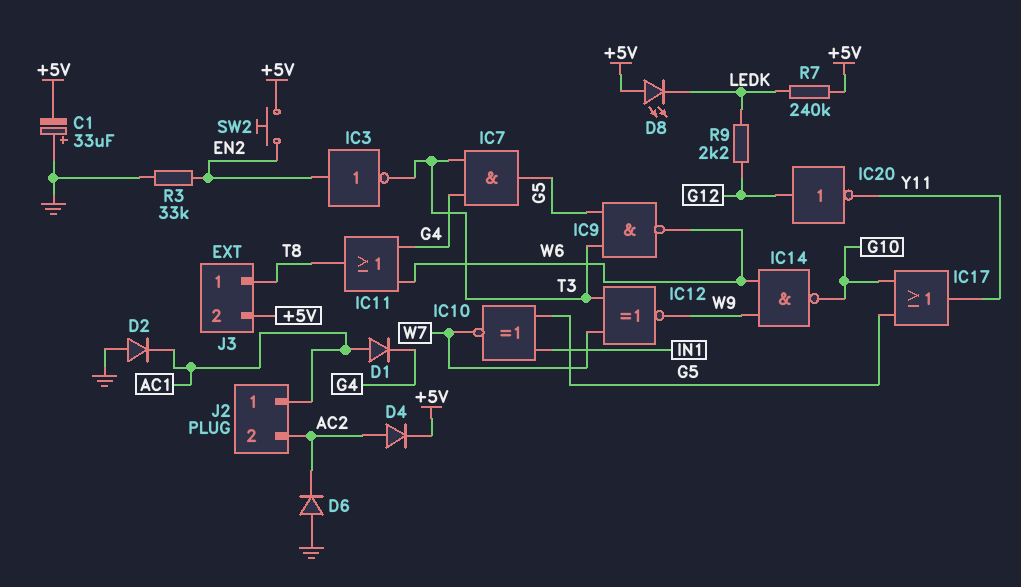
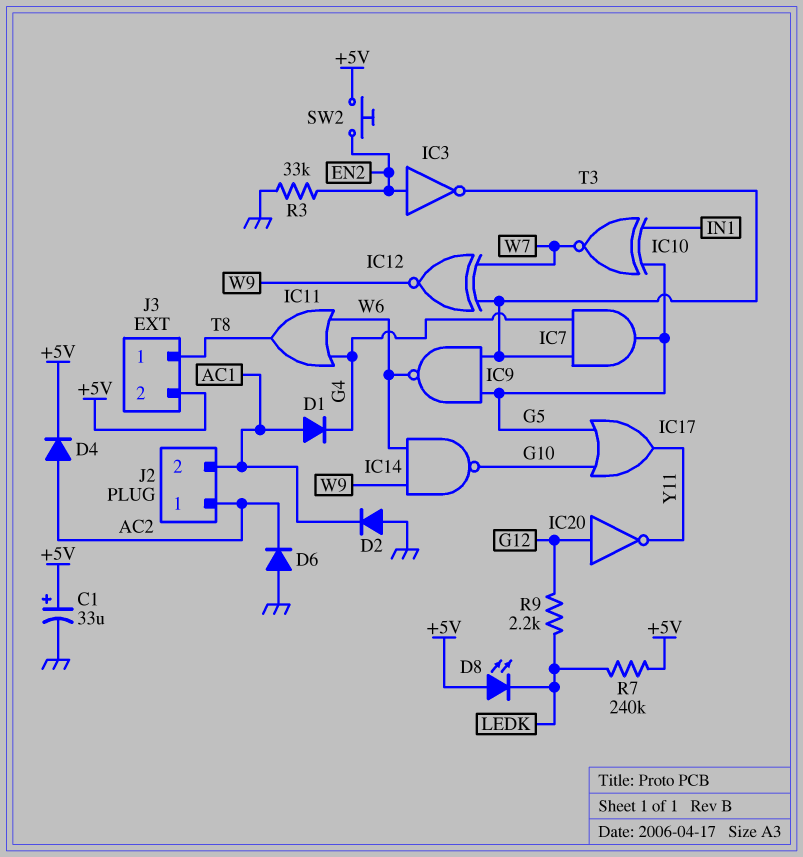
C1: 33uF (plus GND, minus +5V) -> 33uF (plus +5V, minus GND)
J2 pin 1: AC1 -> AC2
J2 pin 2: AC2 -> AC1

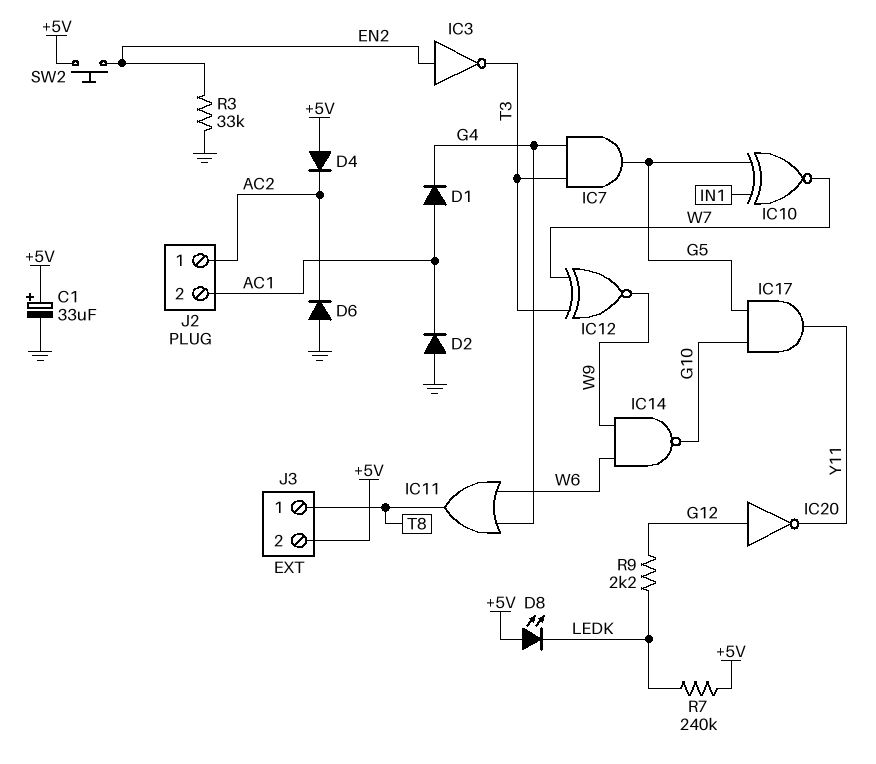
D4: diode (A AC2, K +5V) -> diode (A +5V, K AC2)
IC9: NAND (in G5, in T3, out W6) -> none
IC17: OR (in G5, in G10, out Y11) -> AND (in G5, in G10, out Y11)

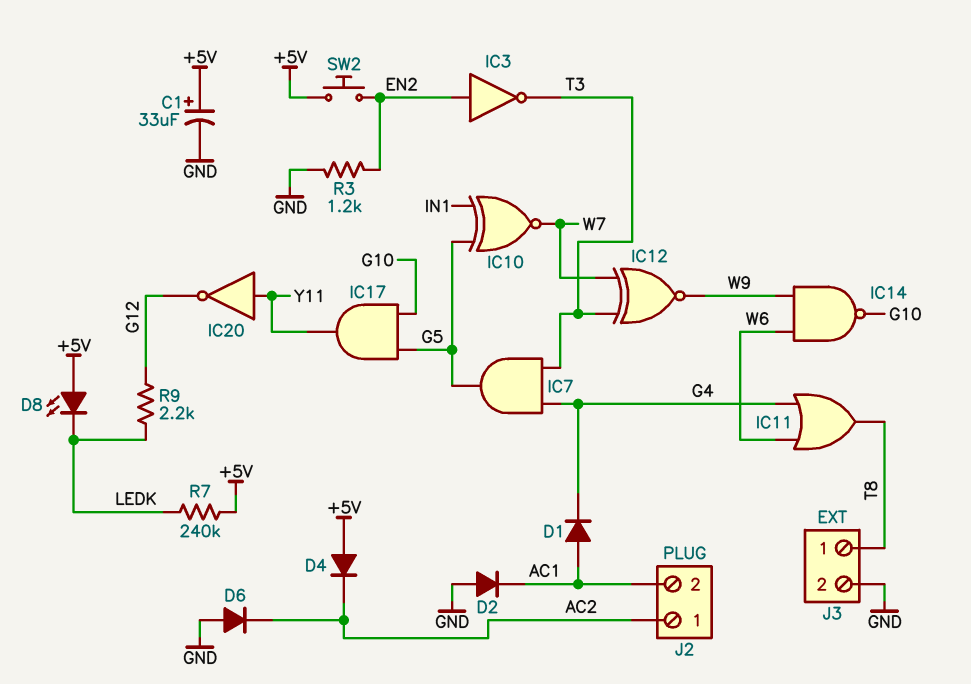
IC20: NOT (in G12, out Y11) -> NOT (in Y11, out G12)
J3 pin 2: +5V -> GND
R3: 33k (EN2, GND) -> 1.2k (EN2, GND)

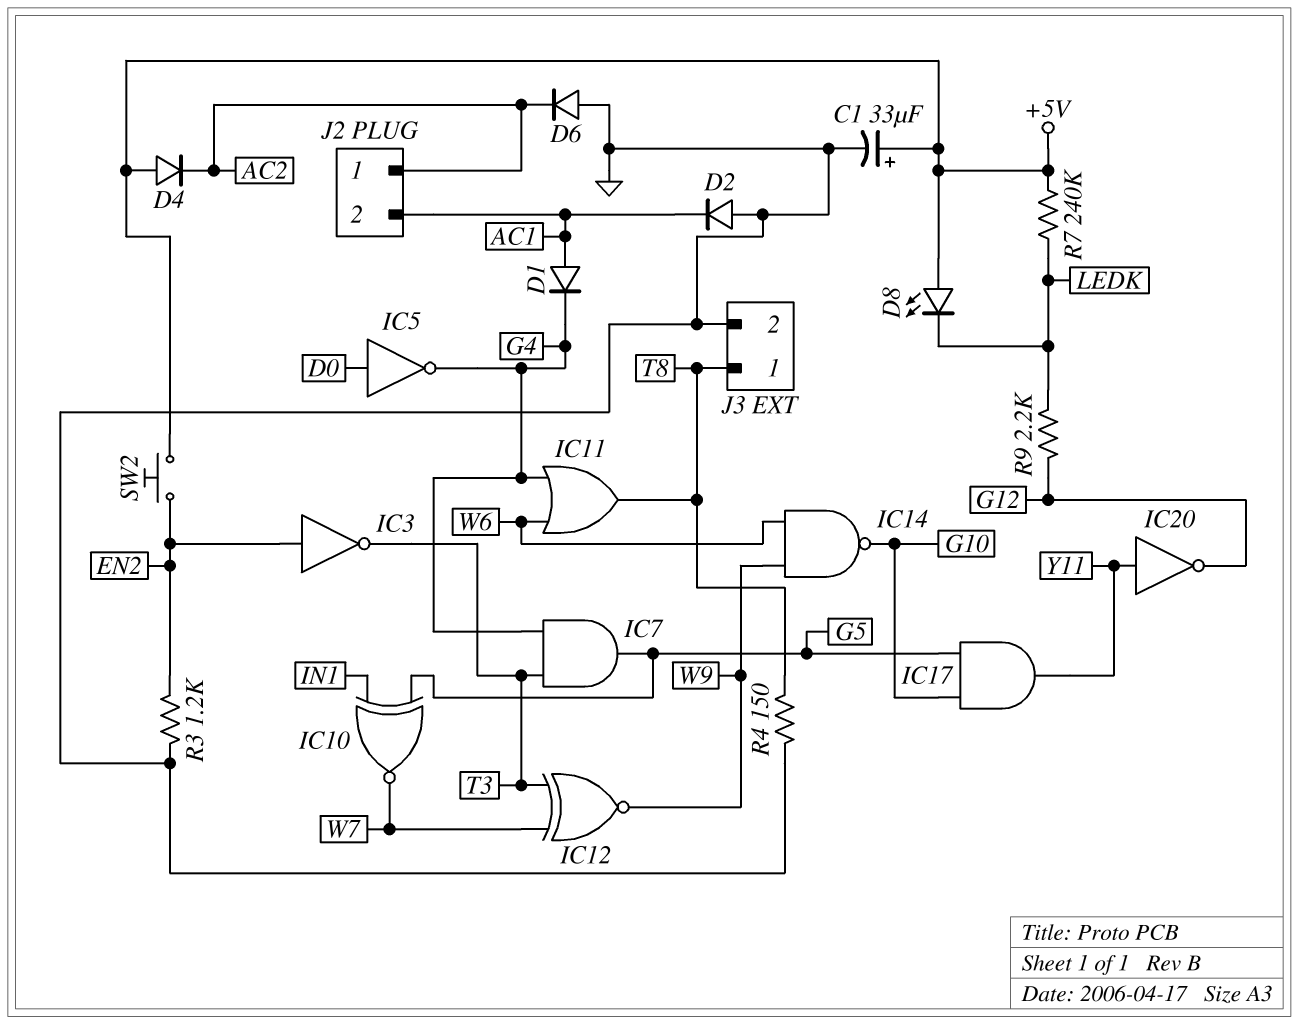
IC5: none -> NOT (in D0, out G4)
R4: none -> 150 (GND, T8)

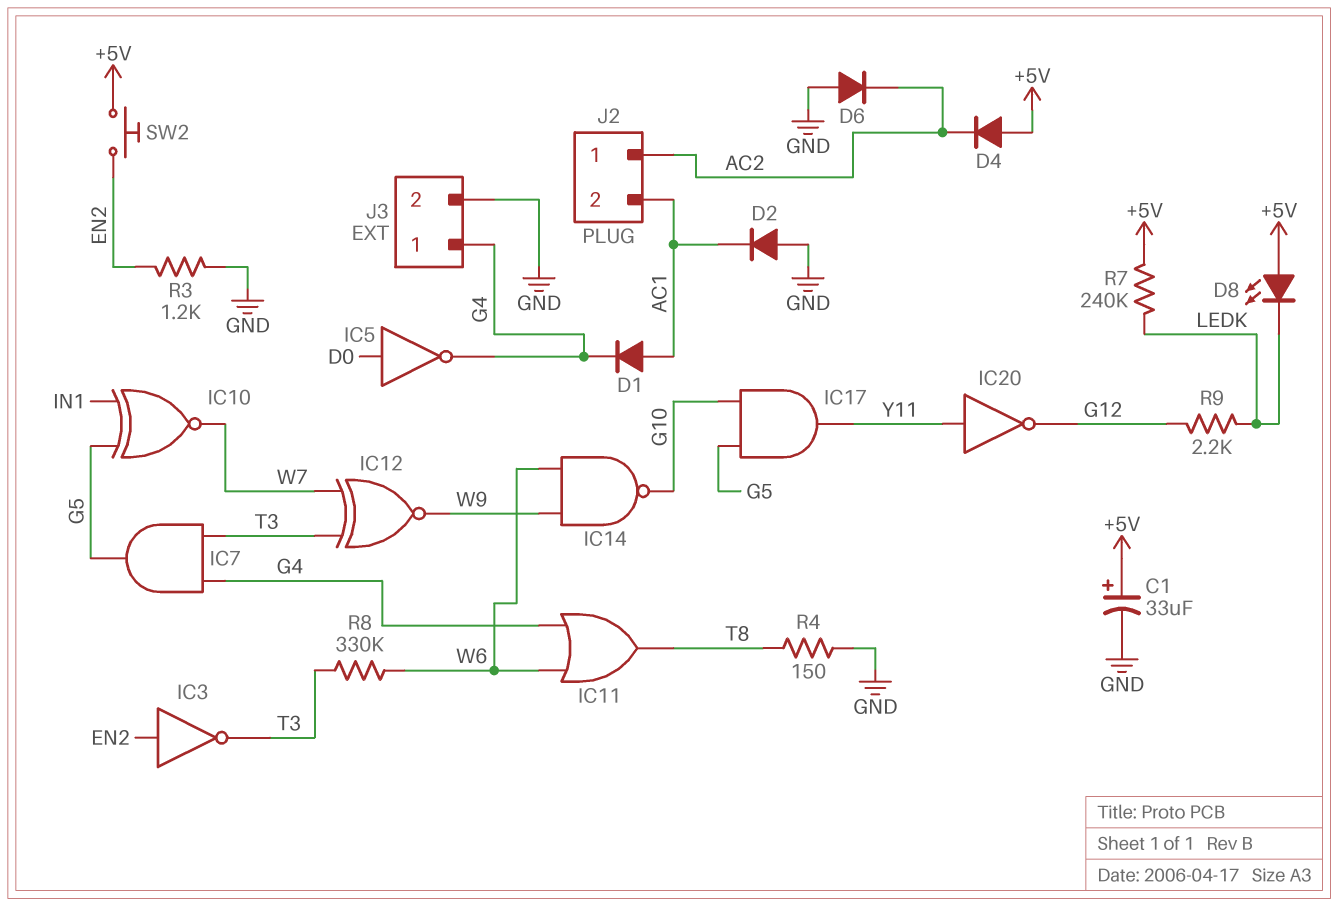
J3 pin 1: T8 -> G4
R8: none -> 330k (T3, W6)

